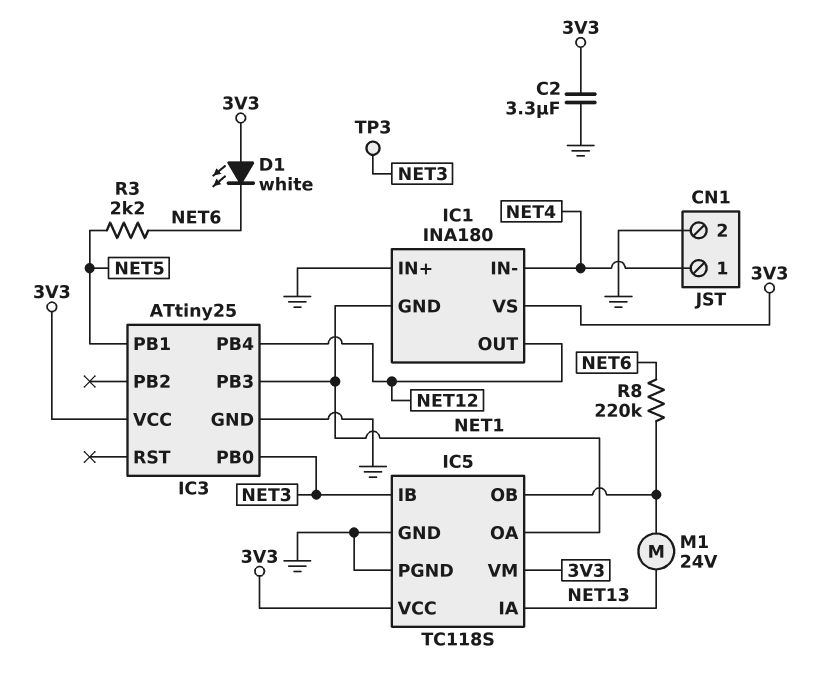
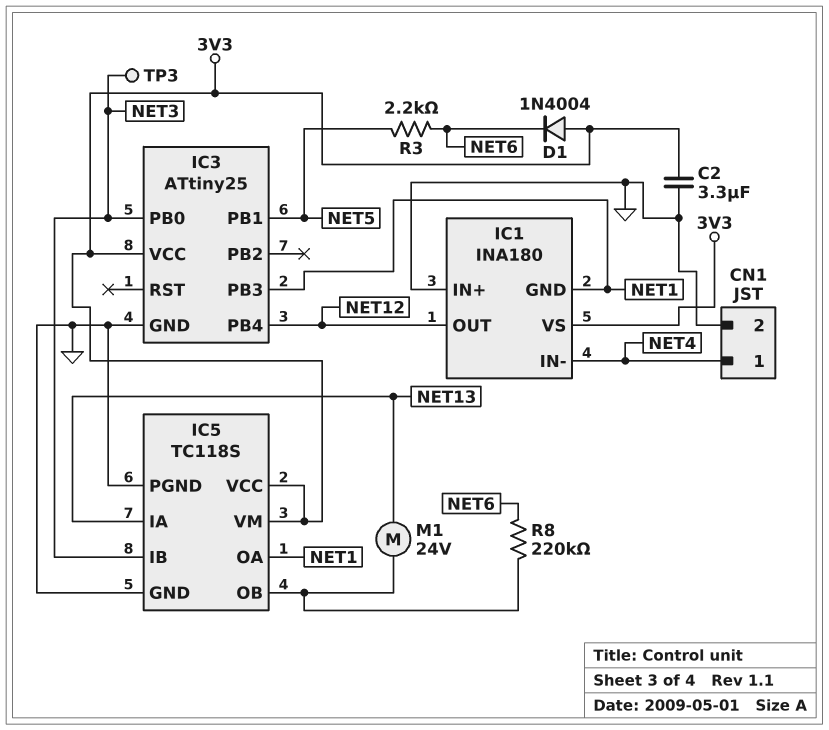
D1: LED white (A 3V3, K NET6) -> diode 1N4004 (A 3V3, K NET6)

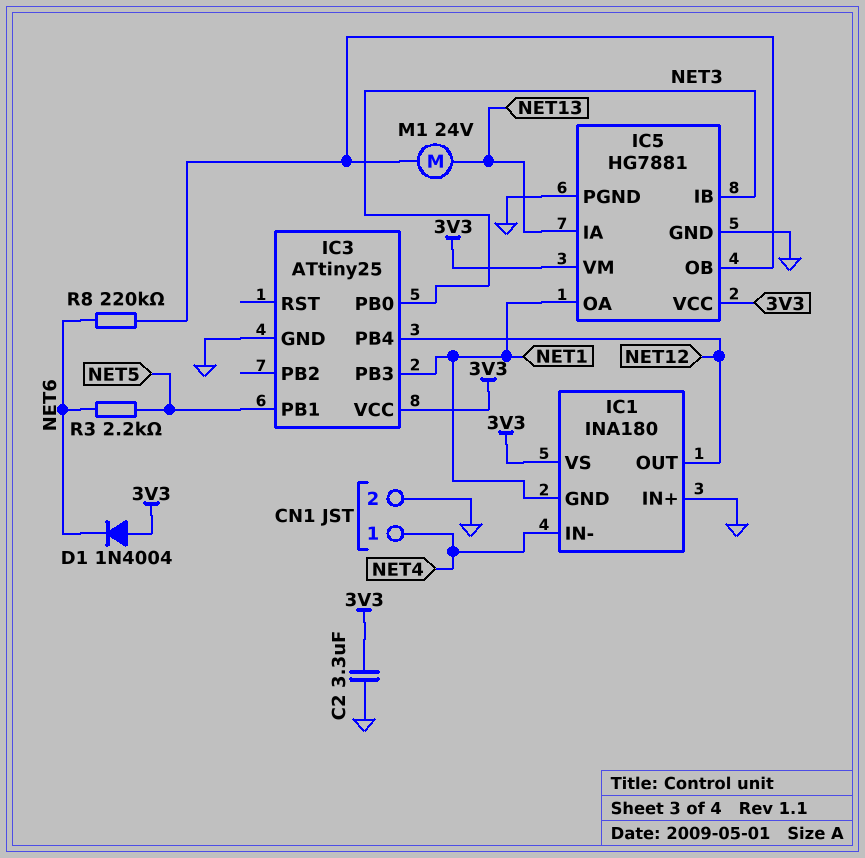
IC5: TC118S -> HG7881
TP3: test point (NET3) -> none

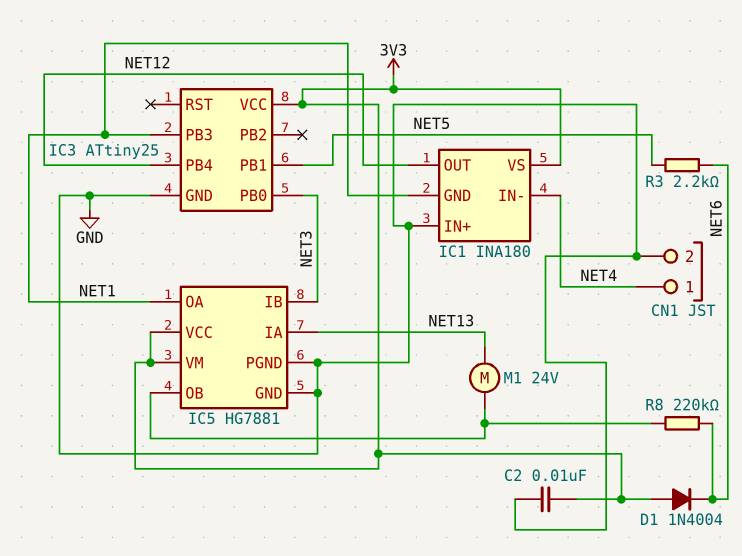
C2: 3.3uF (3V3, GND) -> 10nF (3V3, GND)

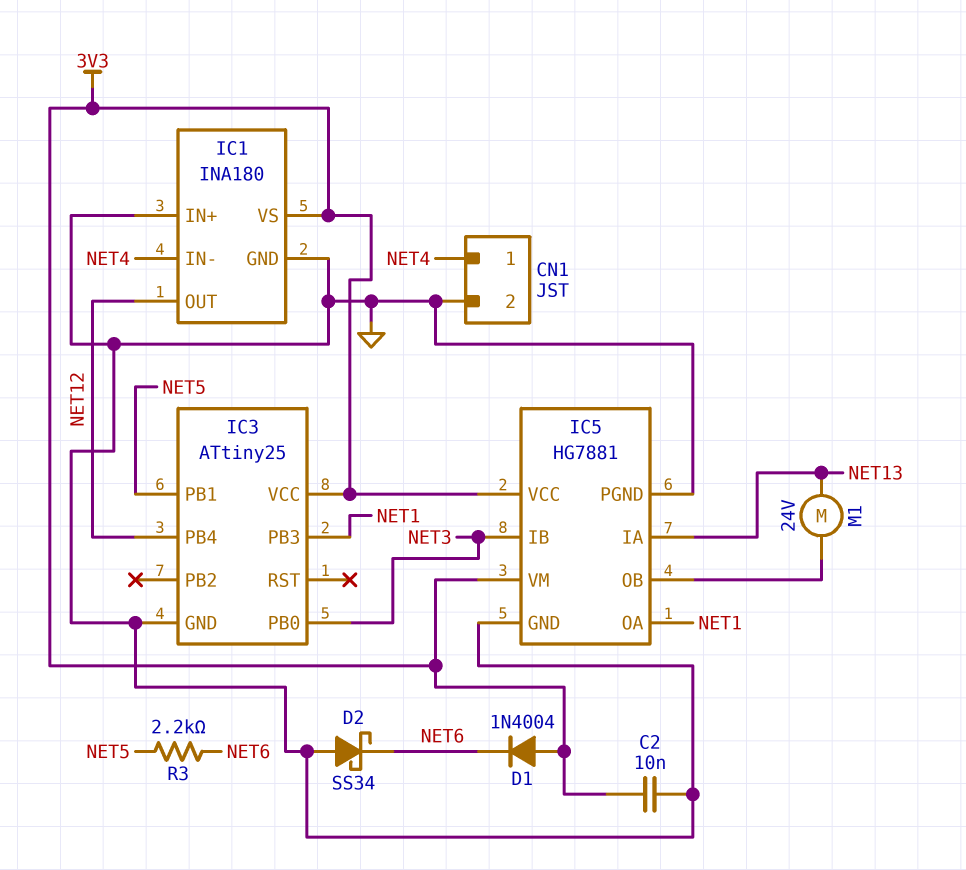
D2: none -> schottky SS34 (A GND, K NET6)
IC1 pin GND: NET1 -> GND
R8: 220k (IC5/OB, NET6) -> none

